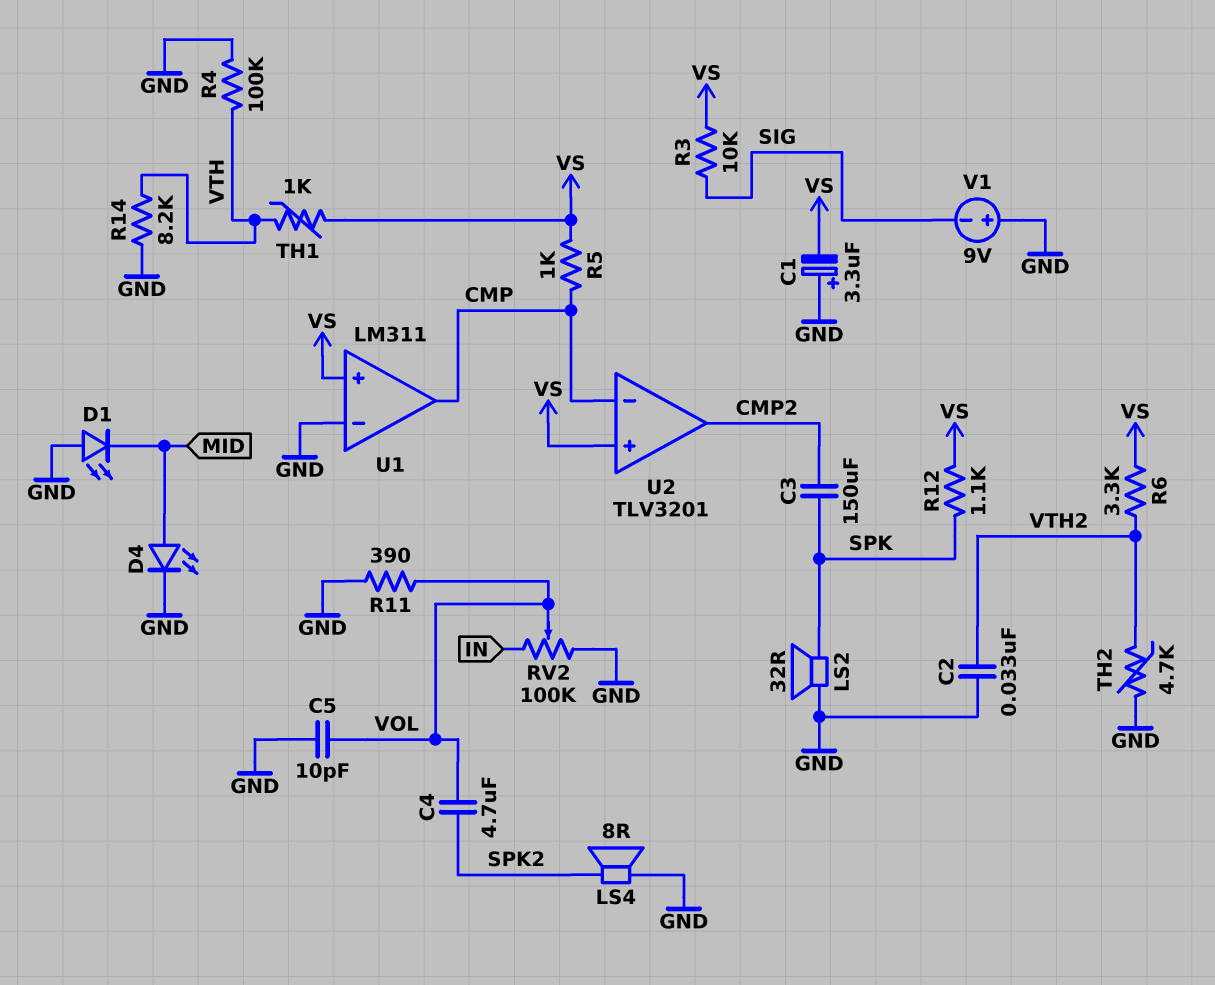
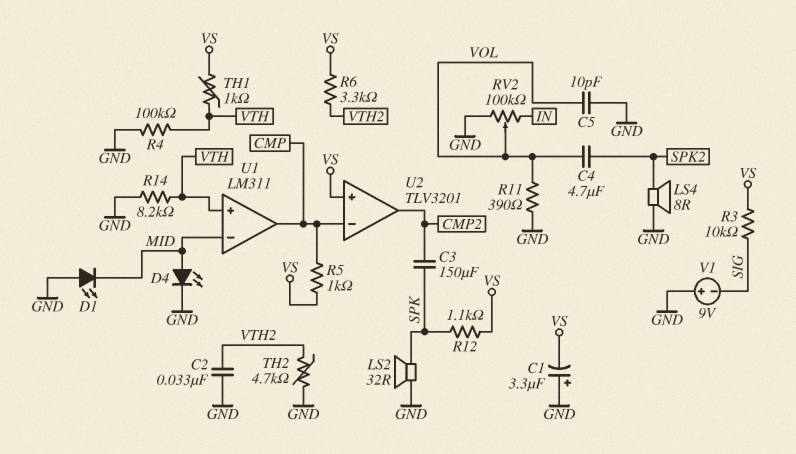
U1 pin in+: VS -> VTH
U1 pin in-: GND -> MID

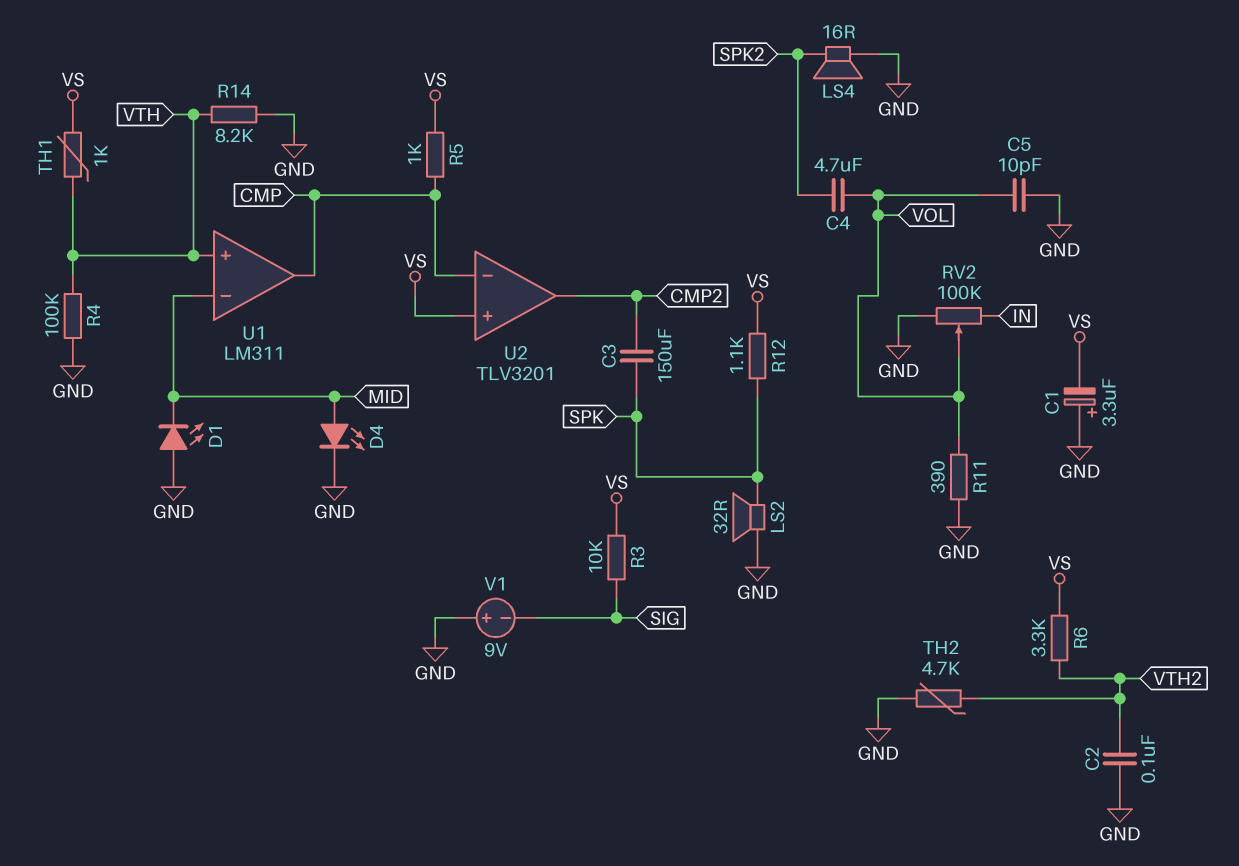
C2: 33nF (GND, VTH2) -> 100nF (GND, VTH2)
LS4: speaker 8R (GND, SPK2) -> speaker 16R (GND, SPK2)

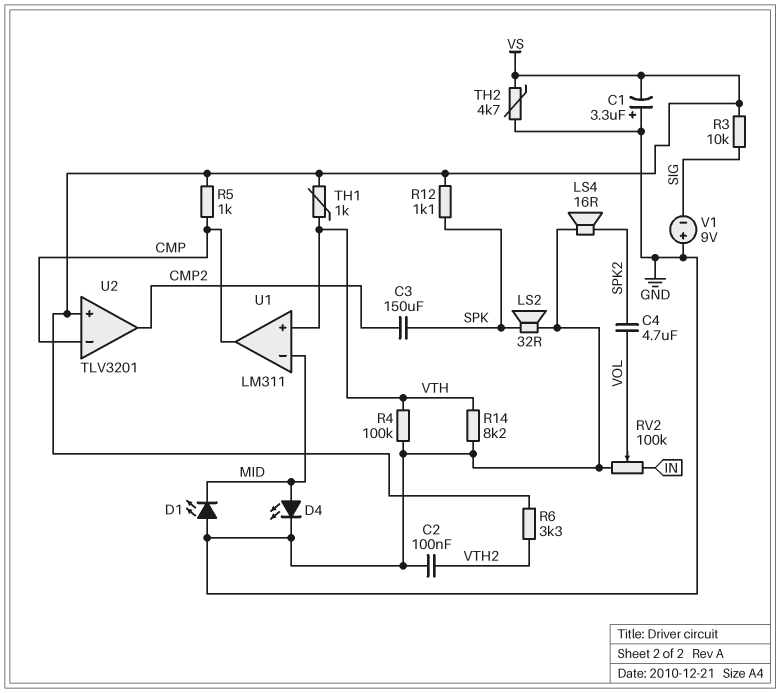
C5: 10pF (GND, VOL) -> none
R11: 390 (GND, VOL) -> none
TH2: 4.7k (GND, VTH2) -> 4.7k (GND, VS)

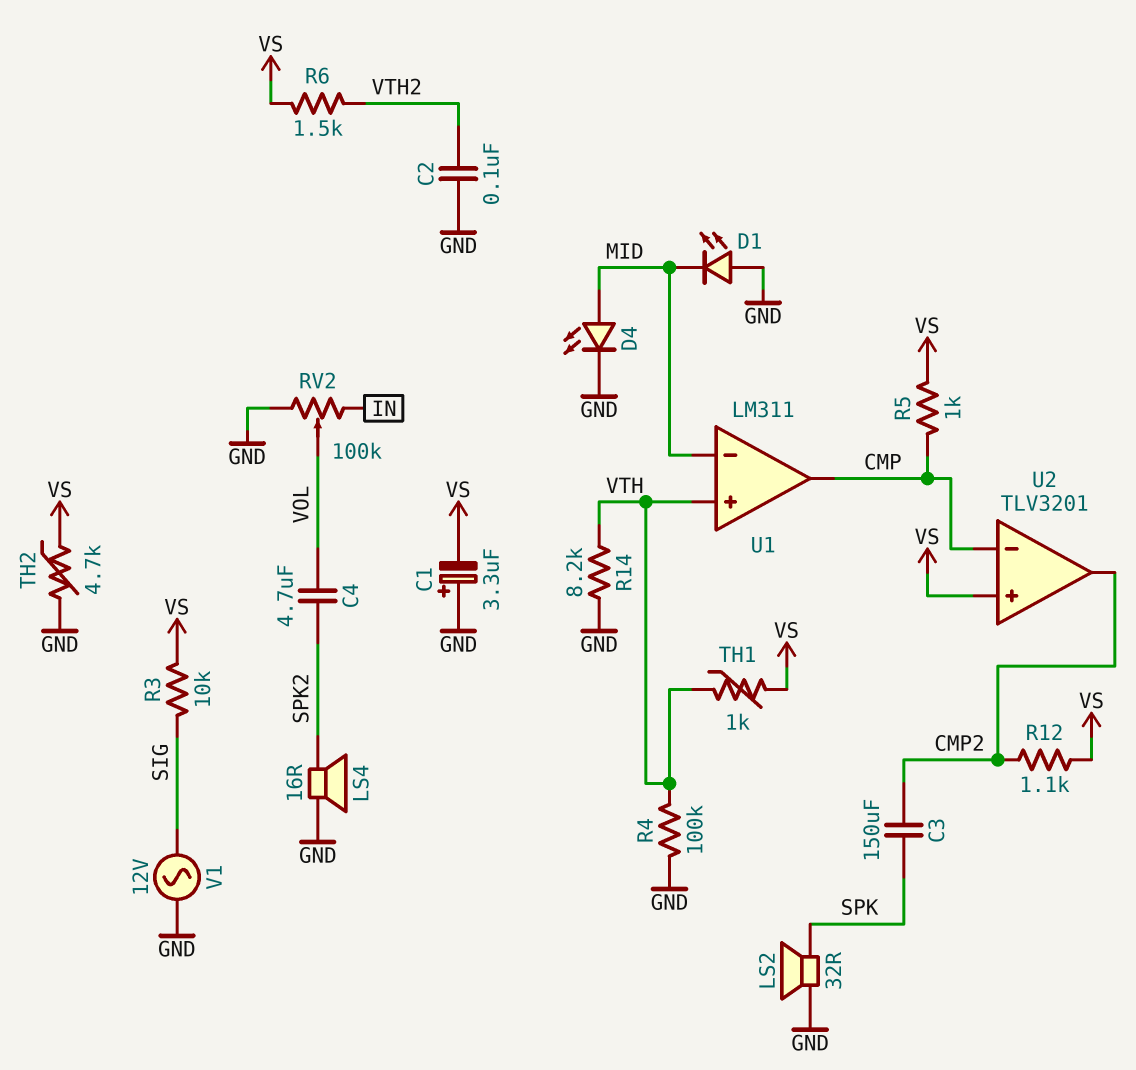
R6: 3.3k (VS, VTH2) -> 1.5k (VS, VTH2)
R12: 1.1k (SPK, VS) -> 1.1k (CMP2, VS)
V1: 9V (plus GND, minus SIG) -> AC 12V (GND, SIG)

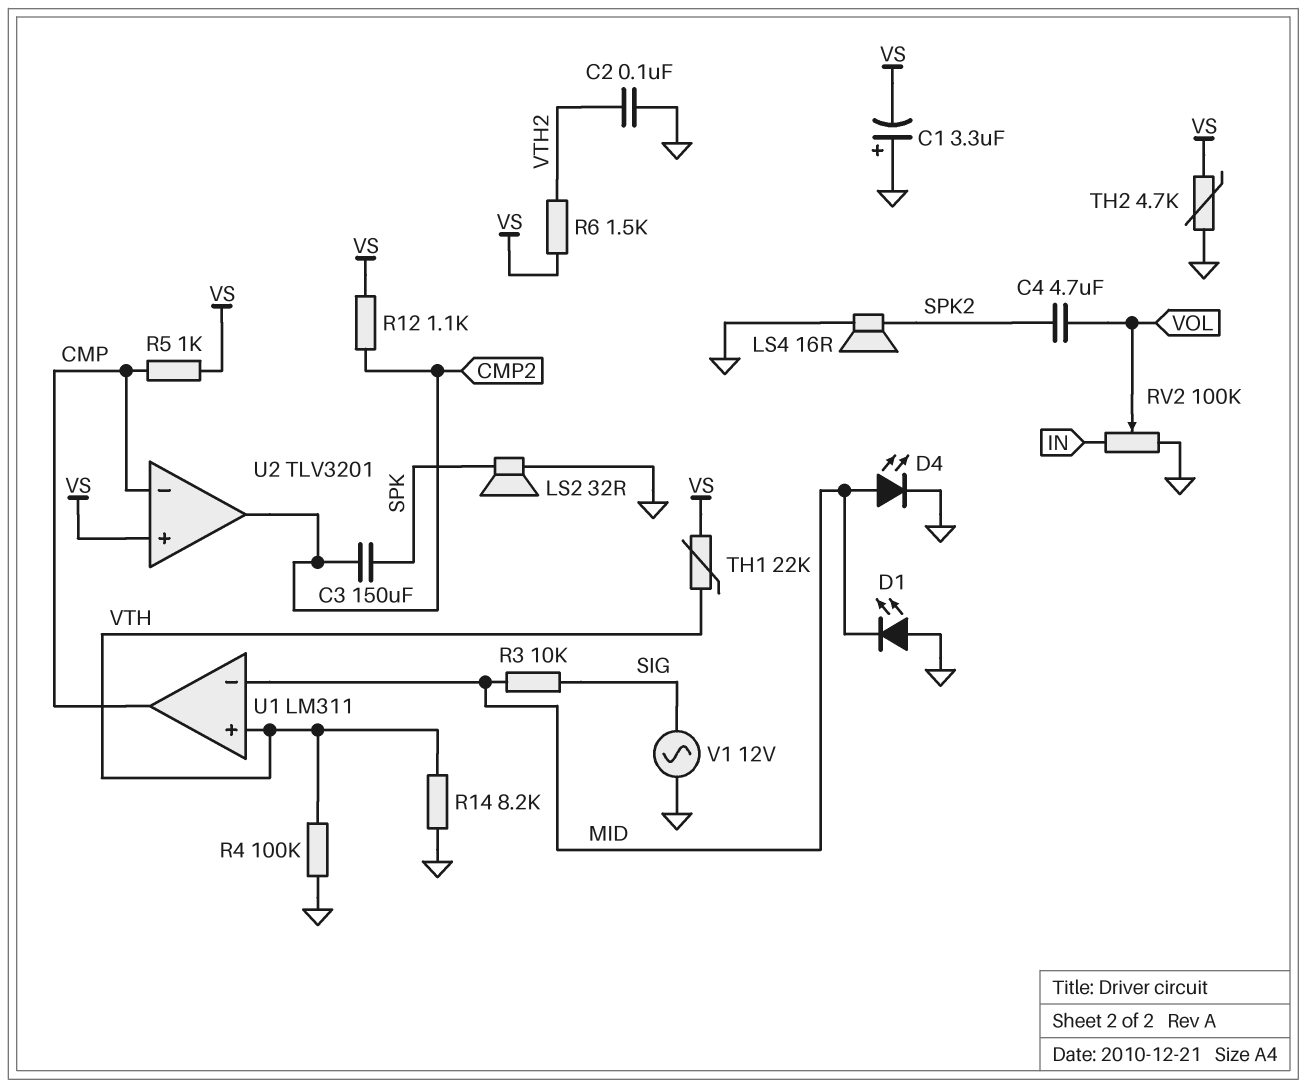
R3: 10k (SIG, VS) -> 10k (MID, SIG)
TH1: 1k (VS, VTH) -> 22k (VS, VTH)

